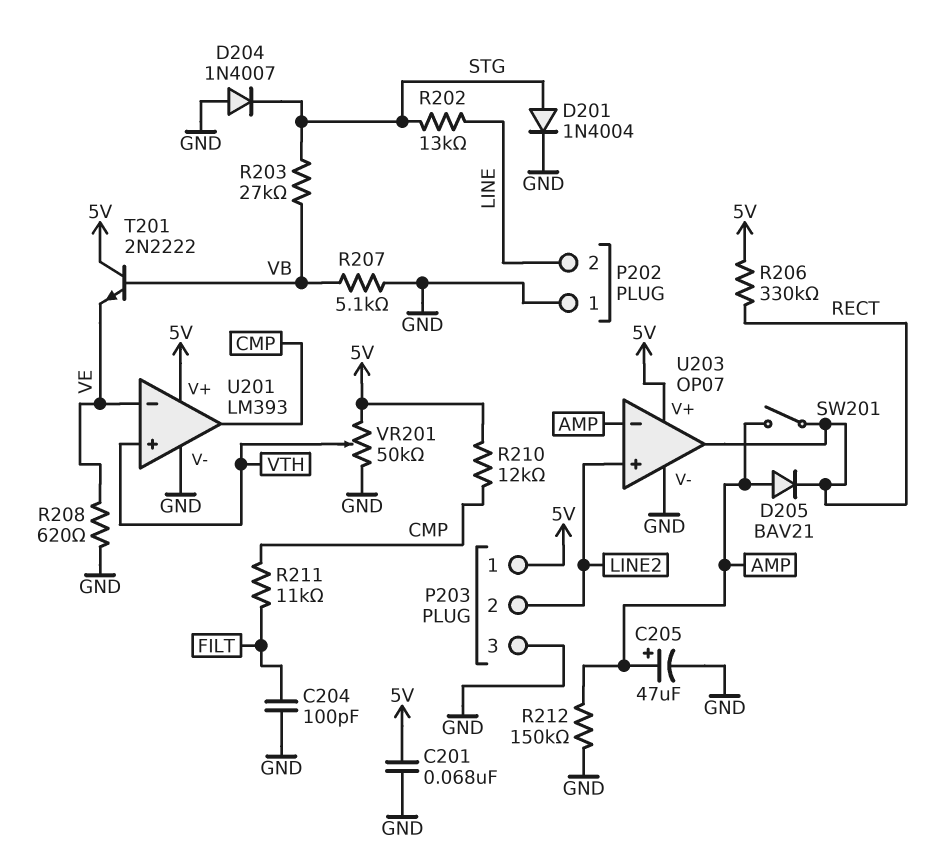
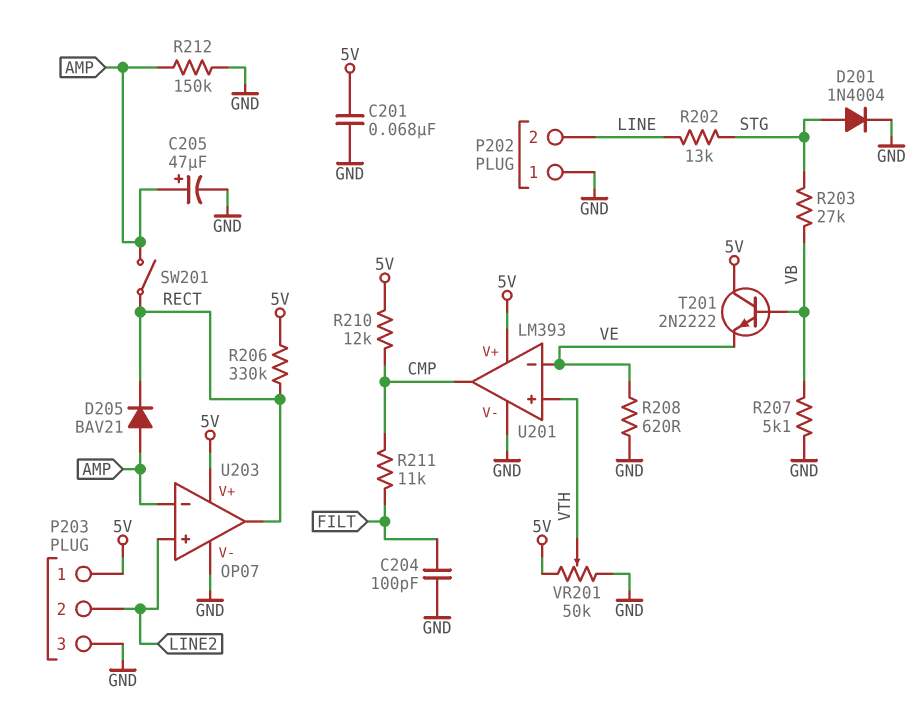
D204: diode 1N4007 (A GND, K STG) -> none

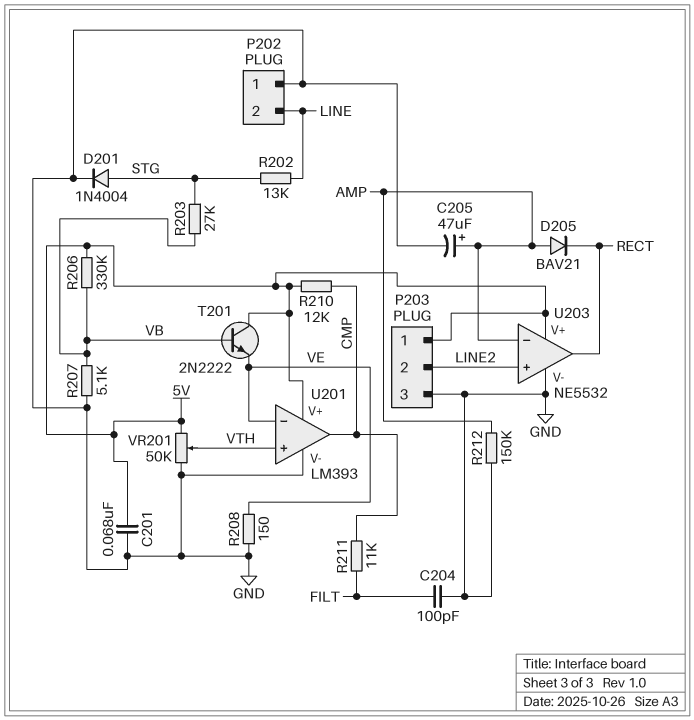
R206: 330k (5V, RECT) -> 330k (5V, VB)
R208: 620 (GND, VE) -> 150 (GND, VE)
SW201: switch (AMP, RECT) -> none
U203: OP07 -> NE5532

